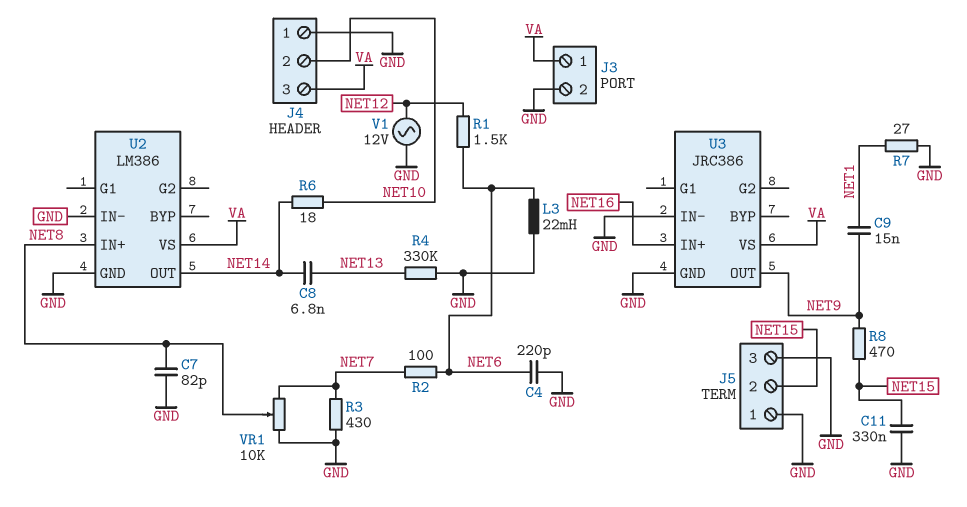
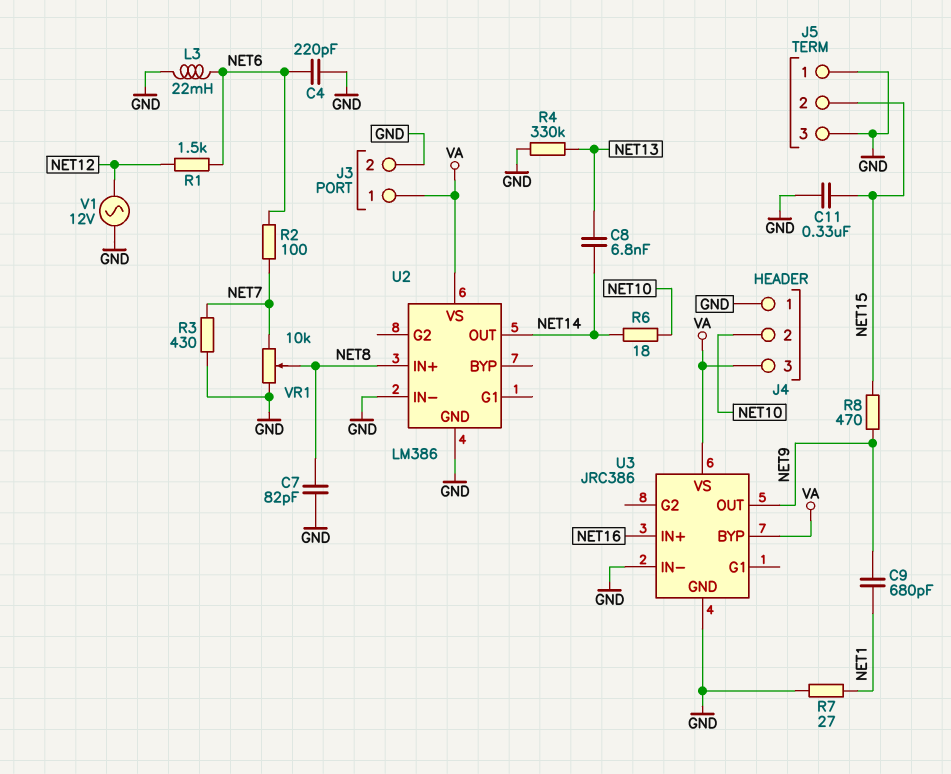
C9: 15nF (NET1, NET9) -> 680pF (NET1, NET9)
U3 pin BYP: none -> VA

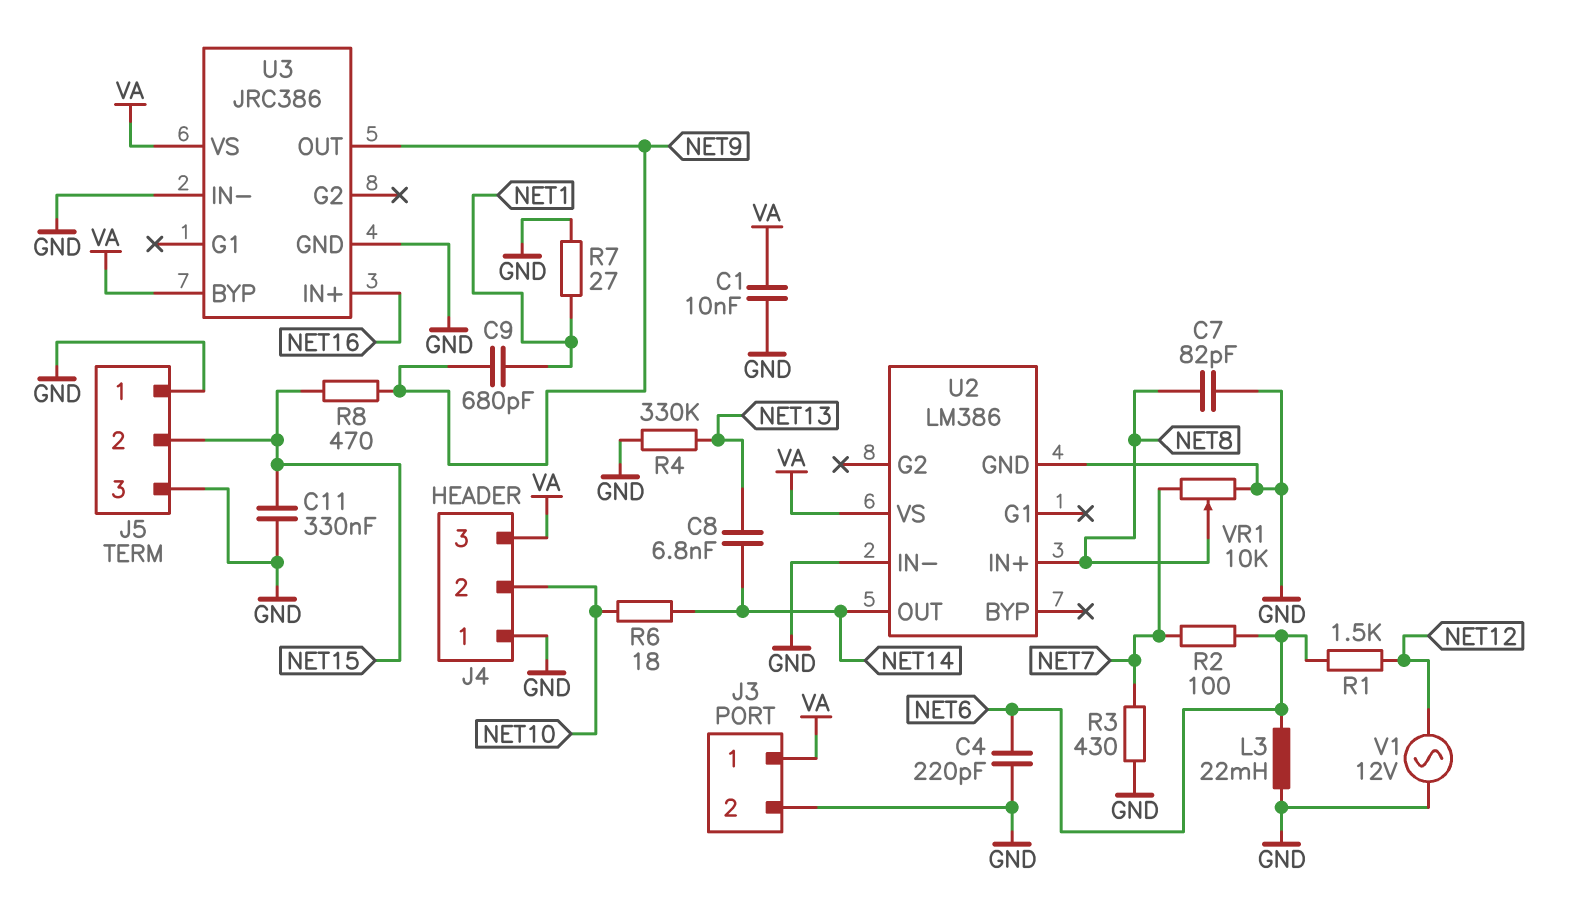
C1: none -> 10nF (GND, VA)

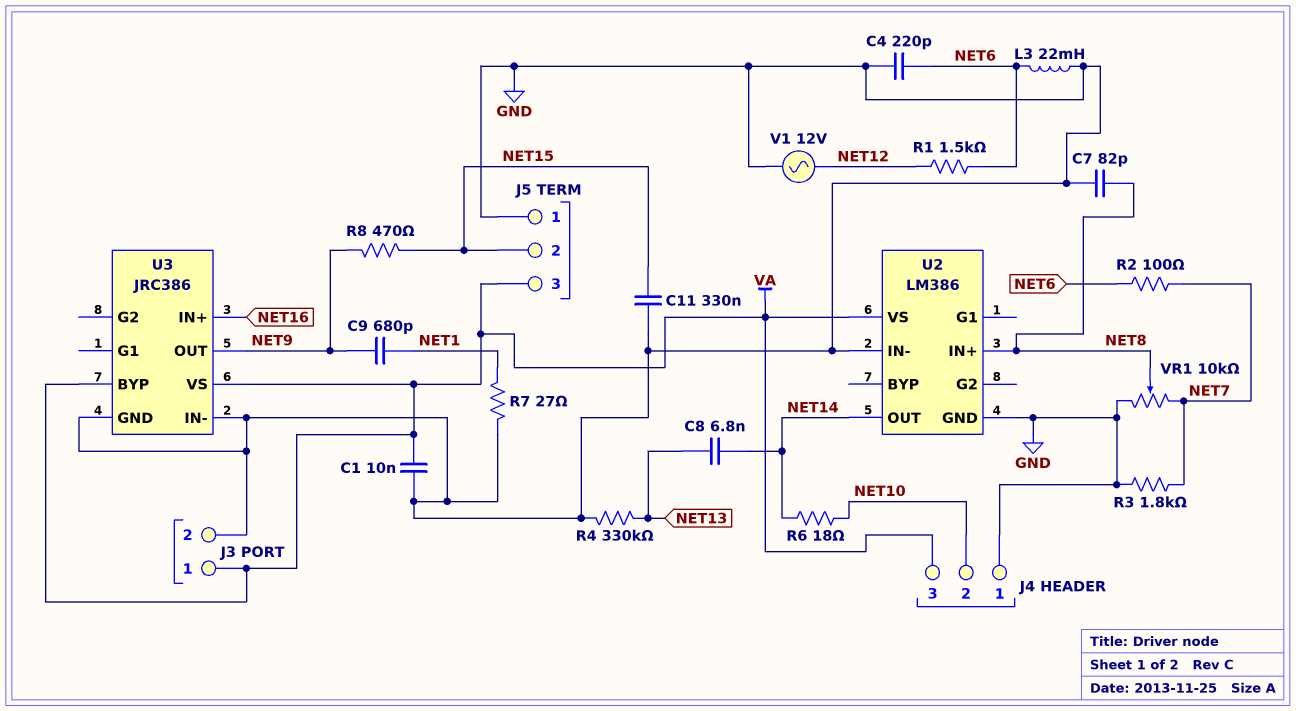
J5 pin 3: GND -> VA
R3: 430 (GND, NET7) -> 1.8k (GND, NET7)

